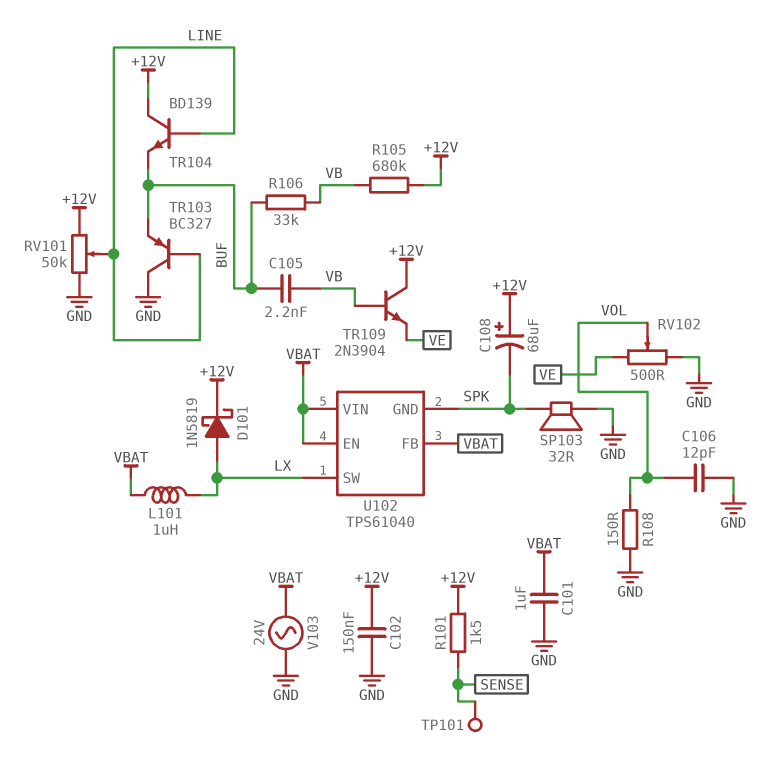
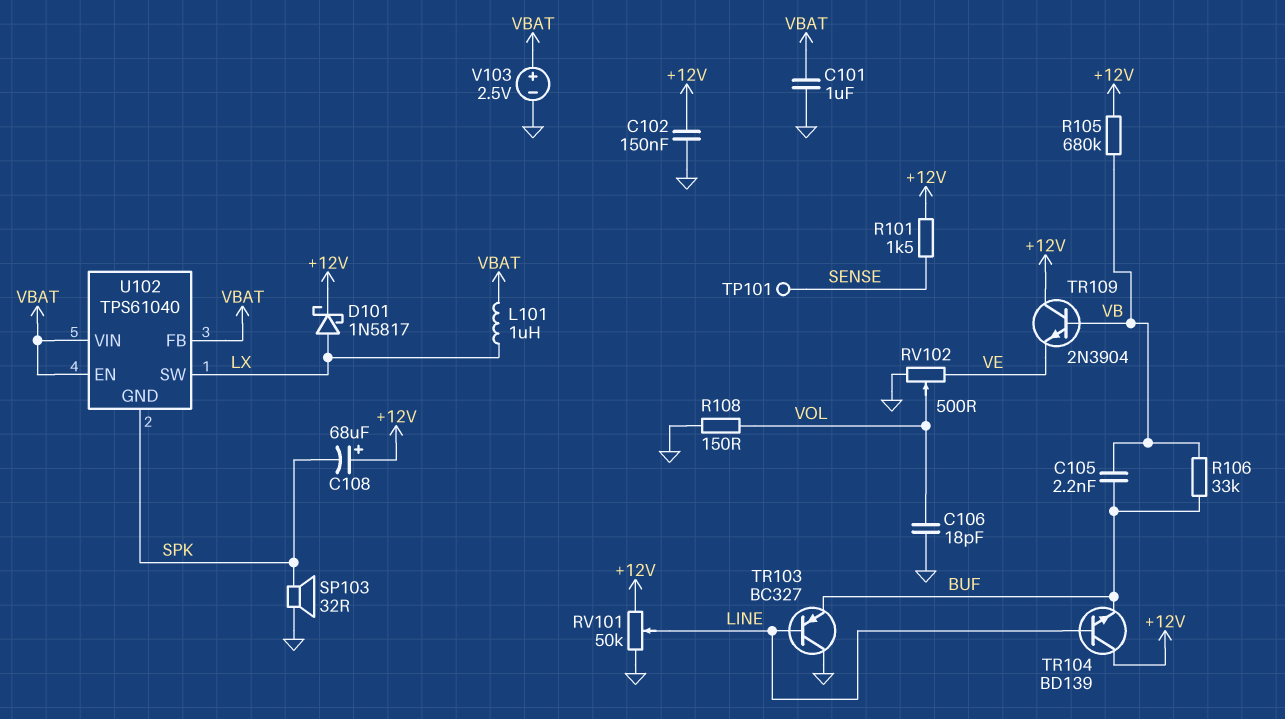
C106: 12pF (GND, VOL) -> 18pF (GND, VOL)
D101: schottky 1N5819 (A LX, K +12V) -> schottky 1N5817 (A LX, K +12V)
V103: AC 24V (GND, VBAT) -> 2.5V (plus VBAT, minus GND)

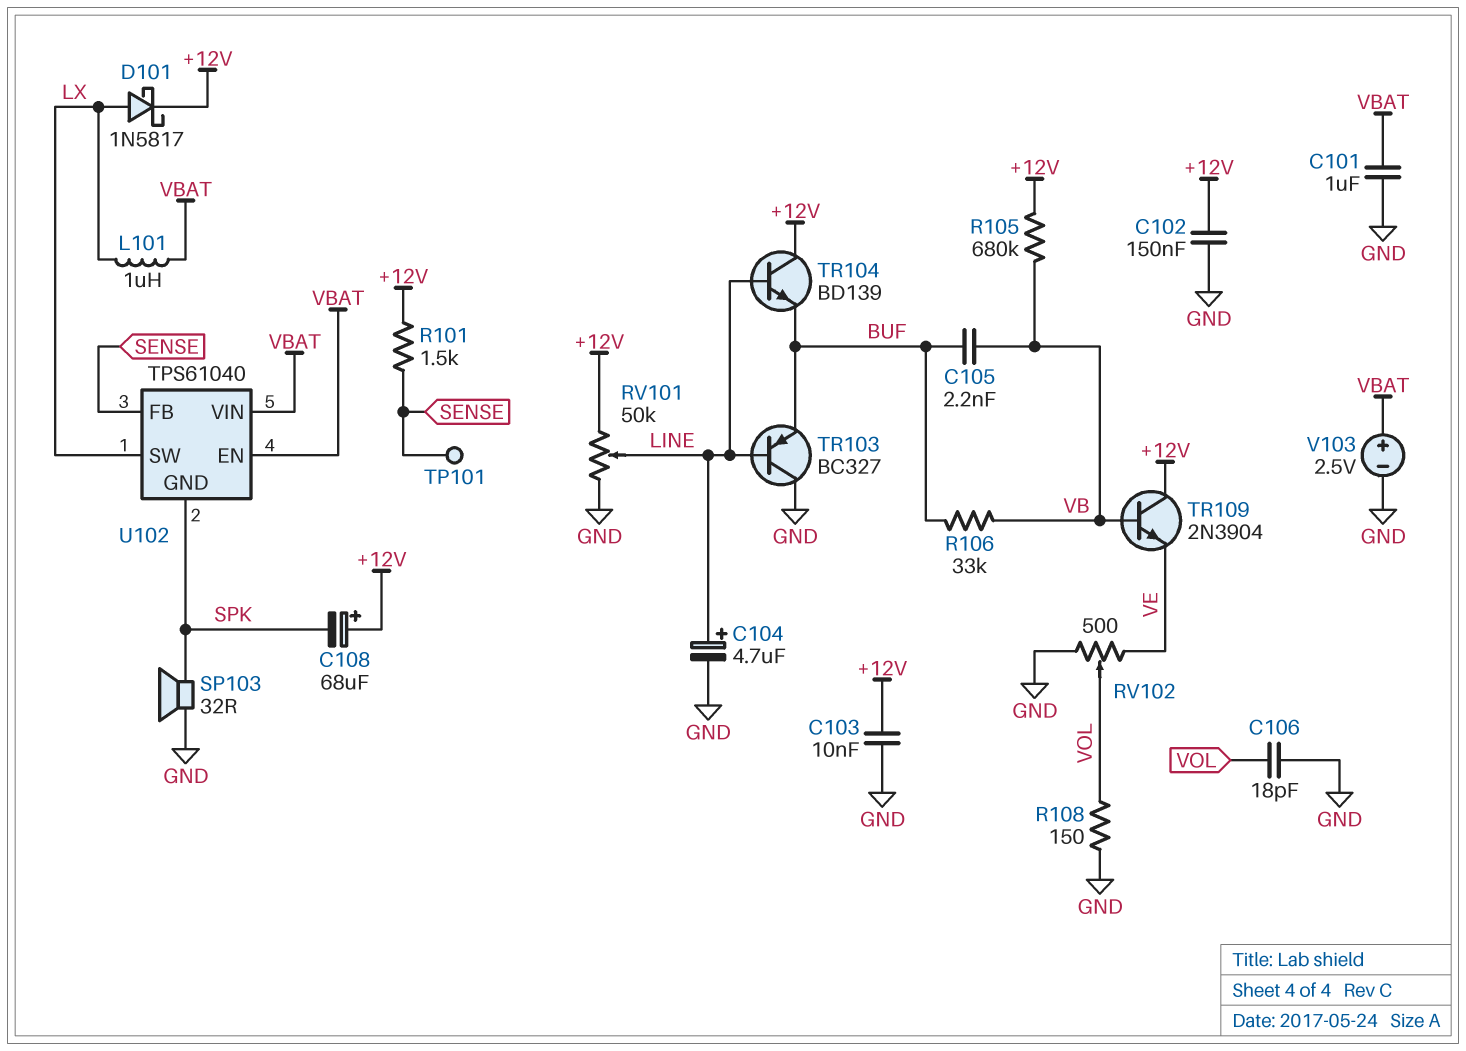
C103: none -> 10nF (+12V, GND)
C104: none -> 4.7uF (plus LINE, minus GND)
U102 pin FB: VBAT -> SENSE

